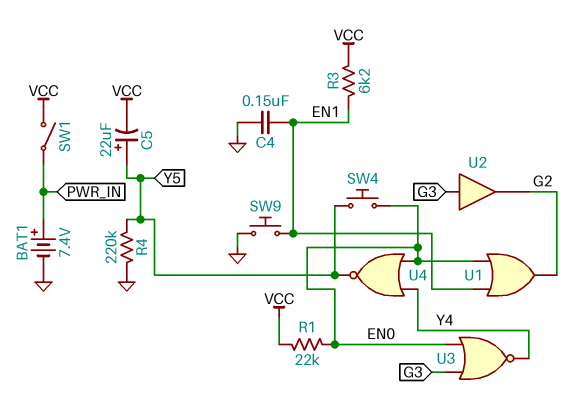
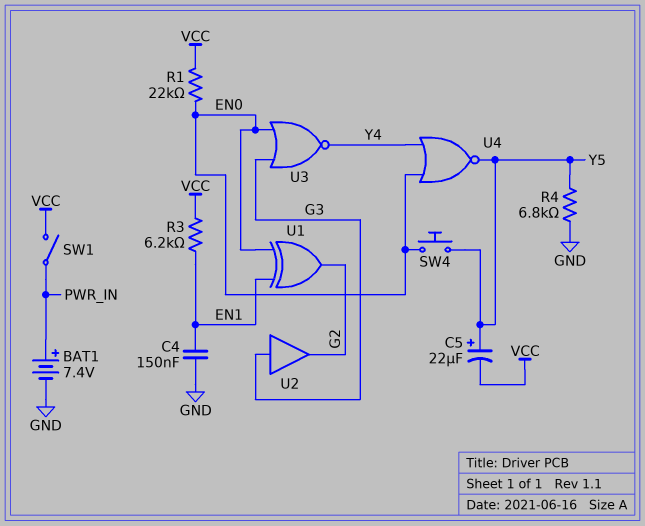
R4: 220k (GND, Y5) -> 6.8k (GND, Y5)
SW9: button (EN1, GND) -> none
U1: OR (in EN0, in EN1, out G2) -> XOR (in EN0, in EN1, out G2)

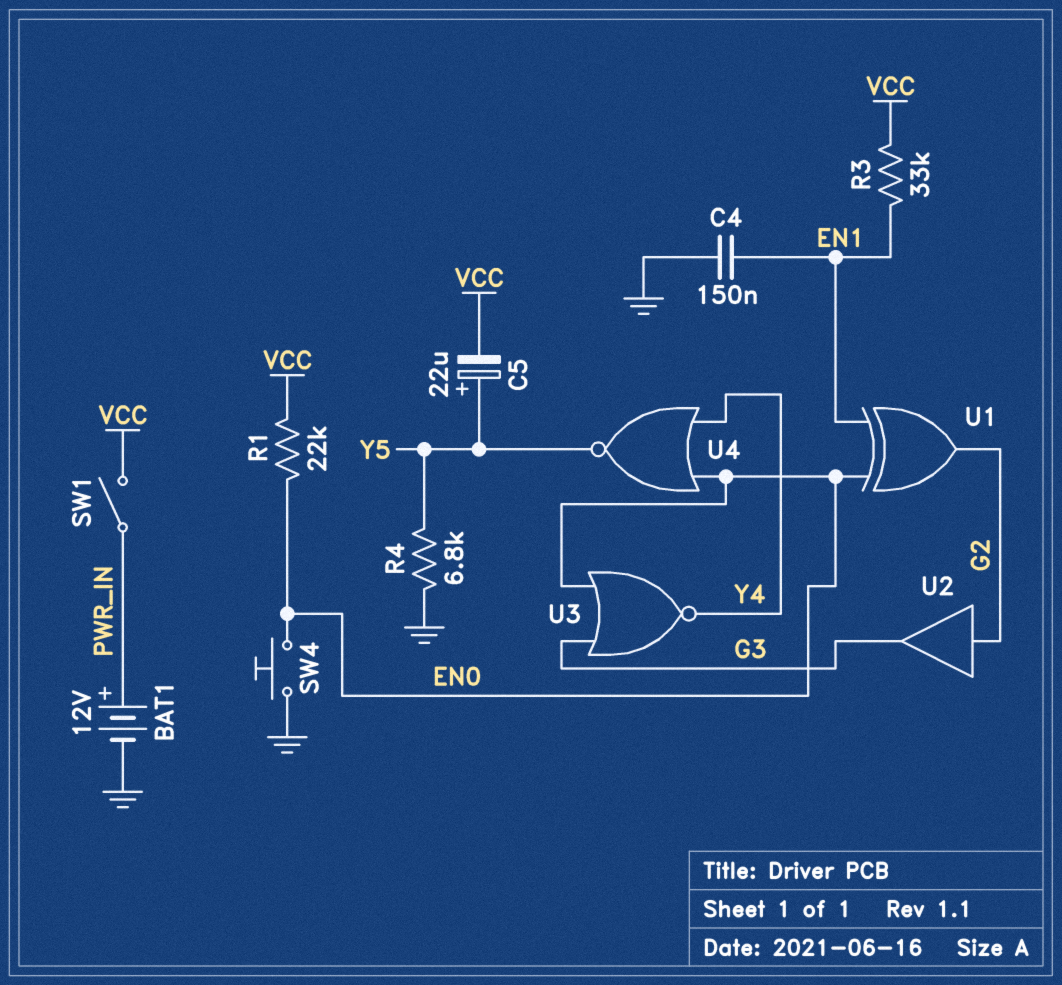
BAT1: 7.4V (plus PWR_IN, minus GND) -> 12V (plus PWR_IN, minus GND)
R3: 6.2k (EN1, VCC) -> 33k (EN1, VCC)
SW4: button (EN0, Y5) -> button (EN0, GND)
U2: buffer (in G3, out G2) -> buffer (in G2, out G3)

